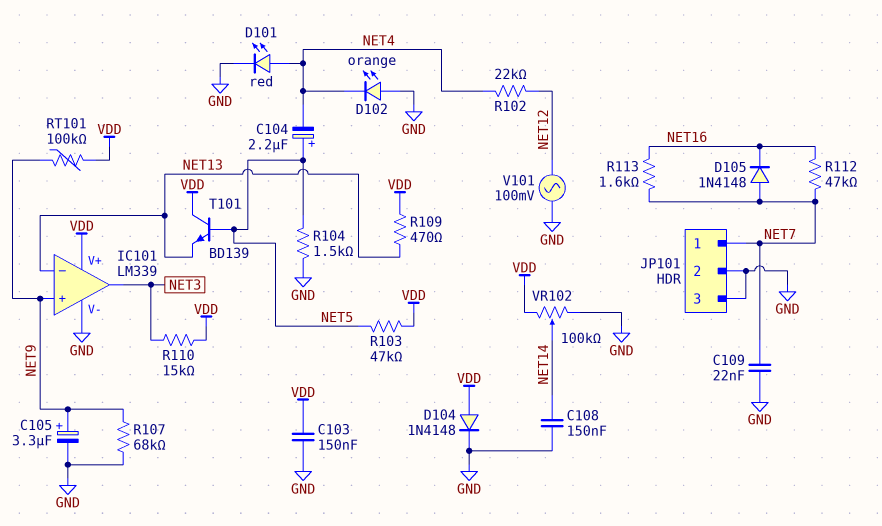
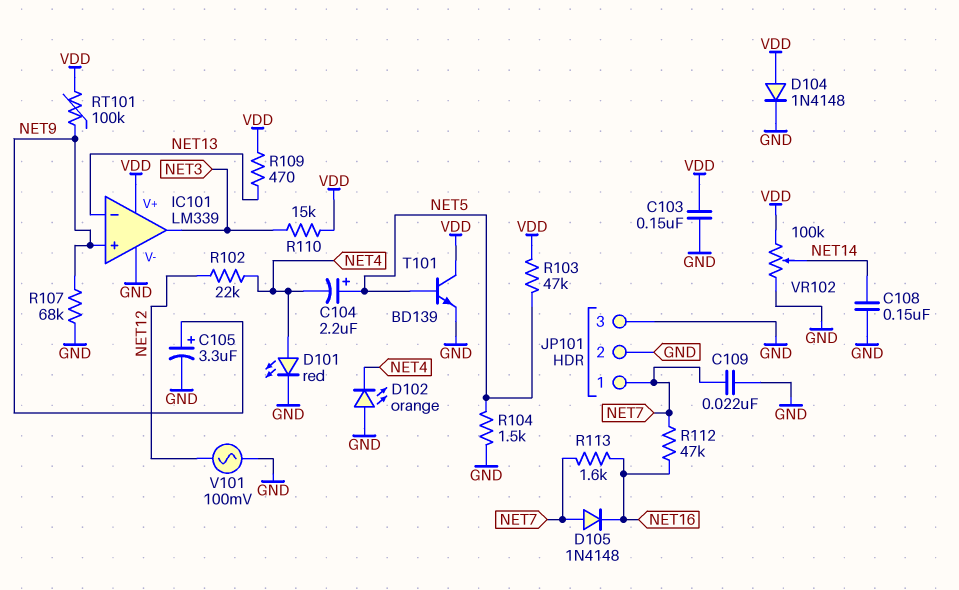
T101: NPN BD139 (B NET5, C VDD, E NET13) -> NPN BD139 (B NET5, C VDD, E GND)

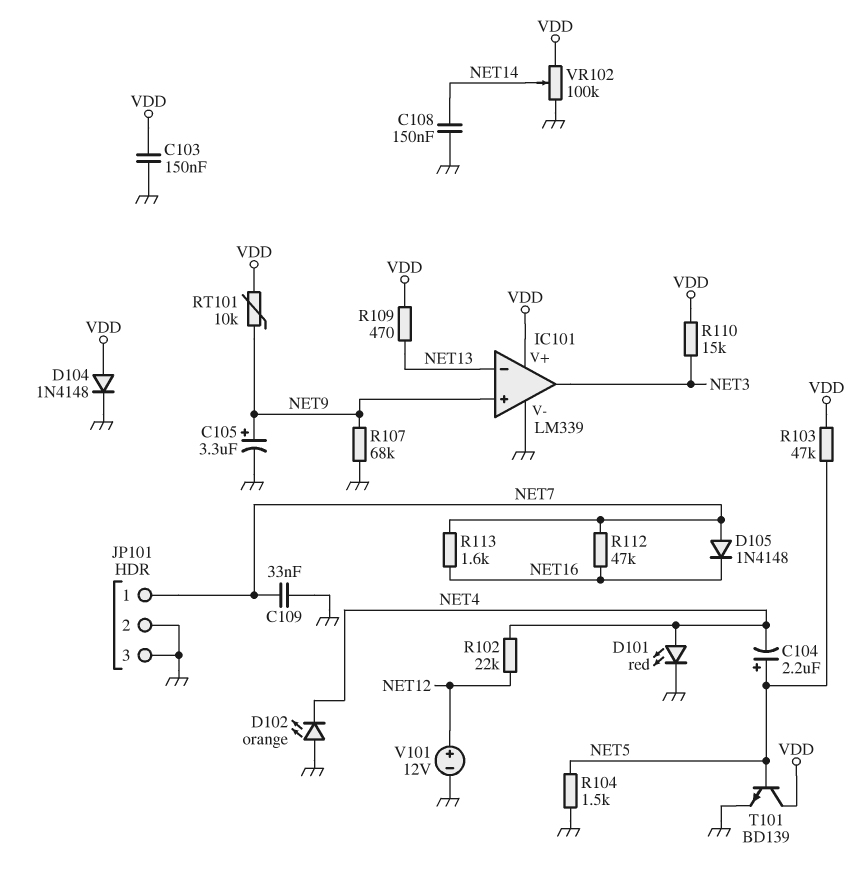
C109: 22nF (GND, NET7) -> 33nF (GND, NET7)
RT101: 100k (NET9, VDD) -> 10k (NET9, VDD)
V101: AC 100mV (GND, NET12) -> 12V (plus NET12, minus GND)

